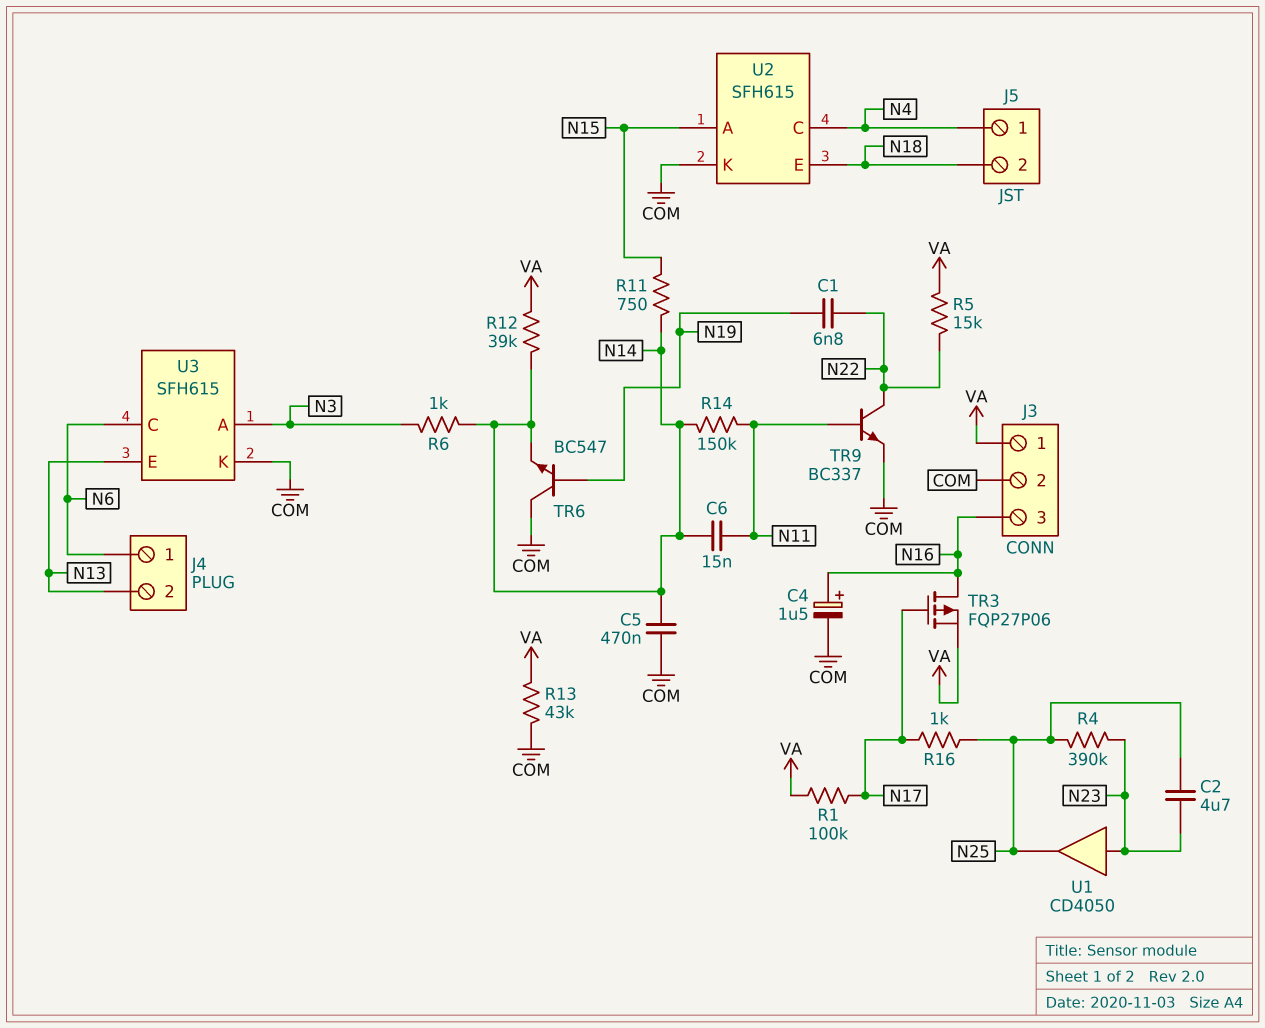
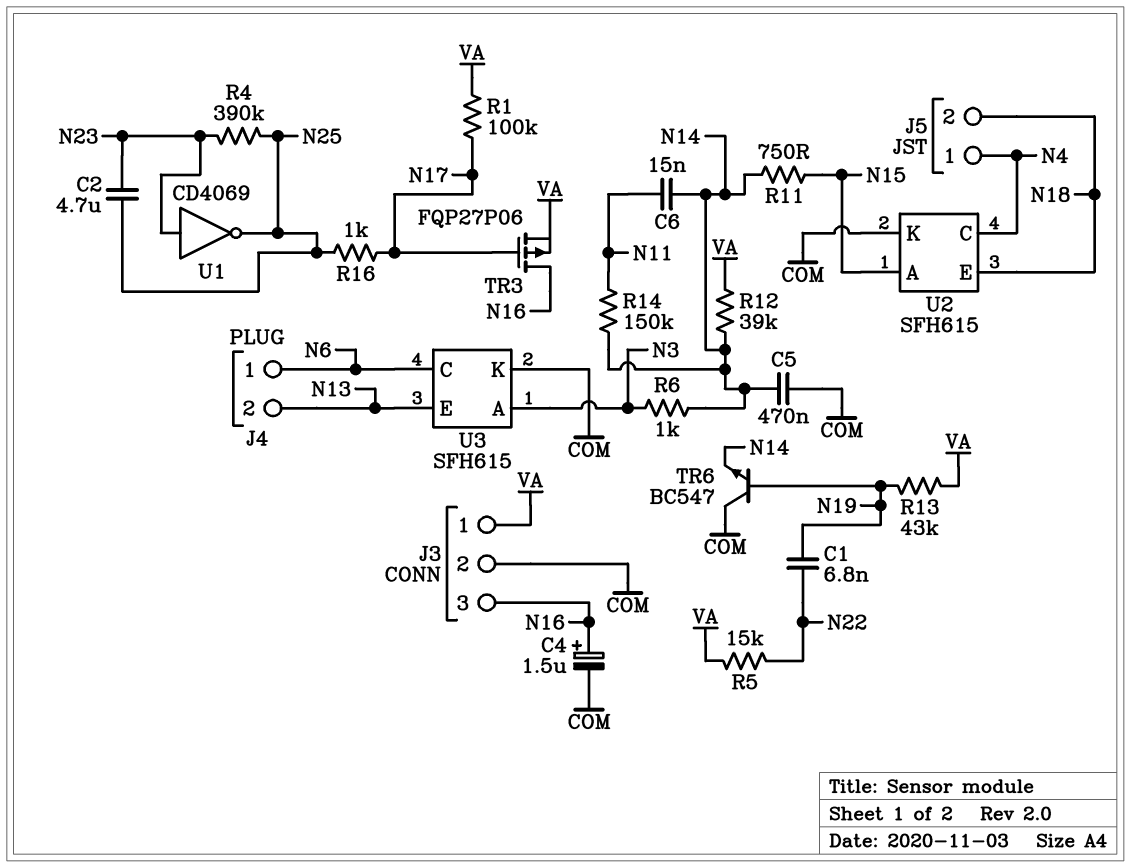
R13: 43k (COM, VA) -> 43k (N19, VA)
TR9: NPN BC337 (B N11, C N22, E COM) -> none
U1: buffer CD4050 (in N23, out N25) -> NOT CD4069 (in N23, out N25)

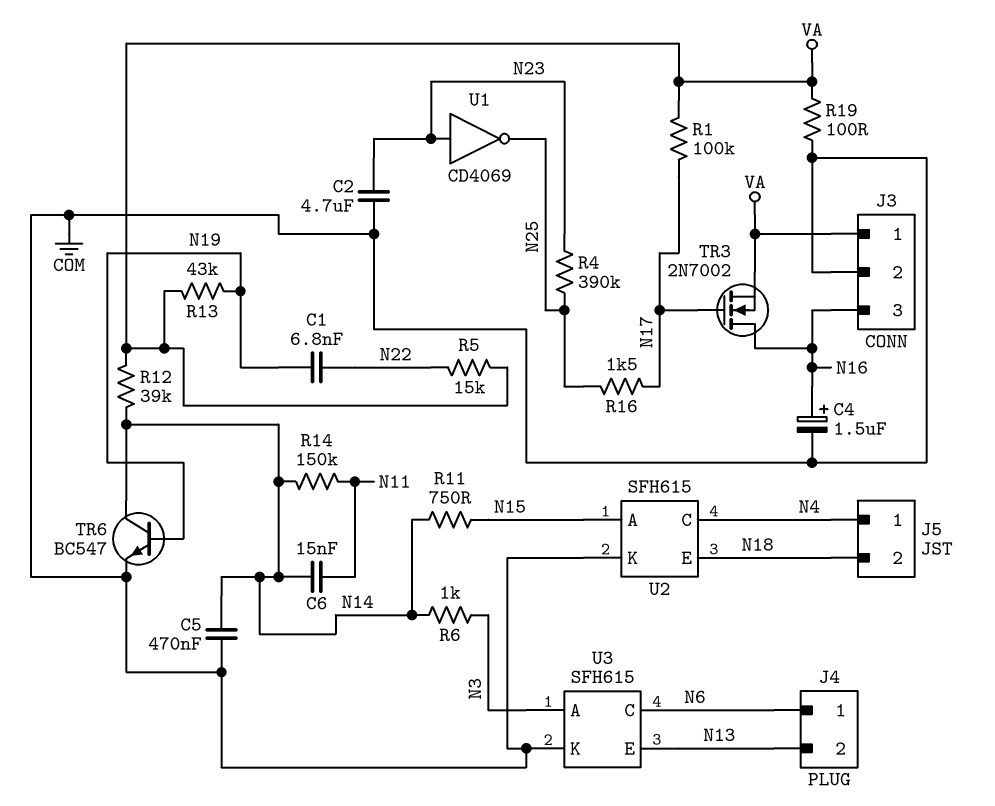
C2: 4.7uF (N23, N25) -> 4.7uF (COM, N23)
R16: 1k (N17, N25) -> 1.5k (N17, N25)
R19: none -> 100 (COM, VA)
TR3: PMOS FQP27P06 (G N17, D N16, S VA) -> NMOS 2N7002 (G N17, D N16, S VA)
TR6: NPN BC547 (B N19, C COM, E N14) -> NPN BC547 (B N19, C N14, E COM)

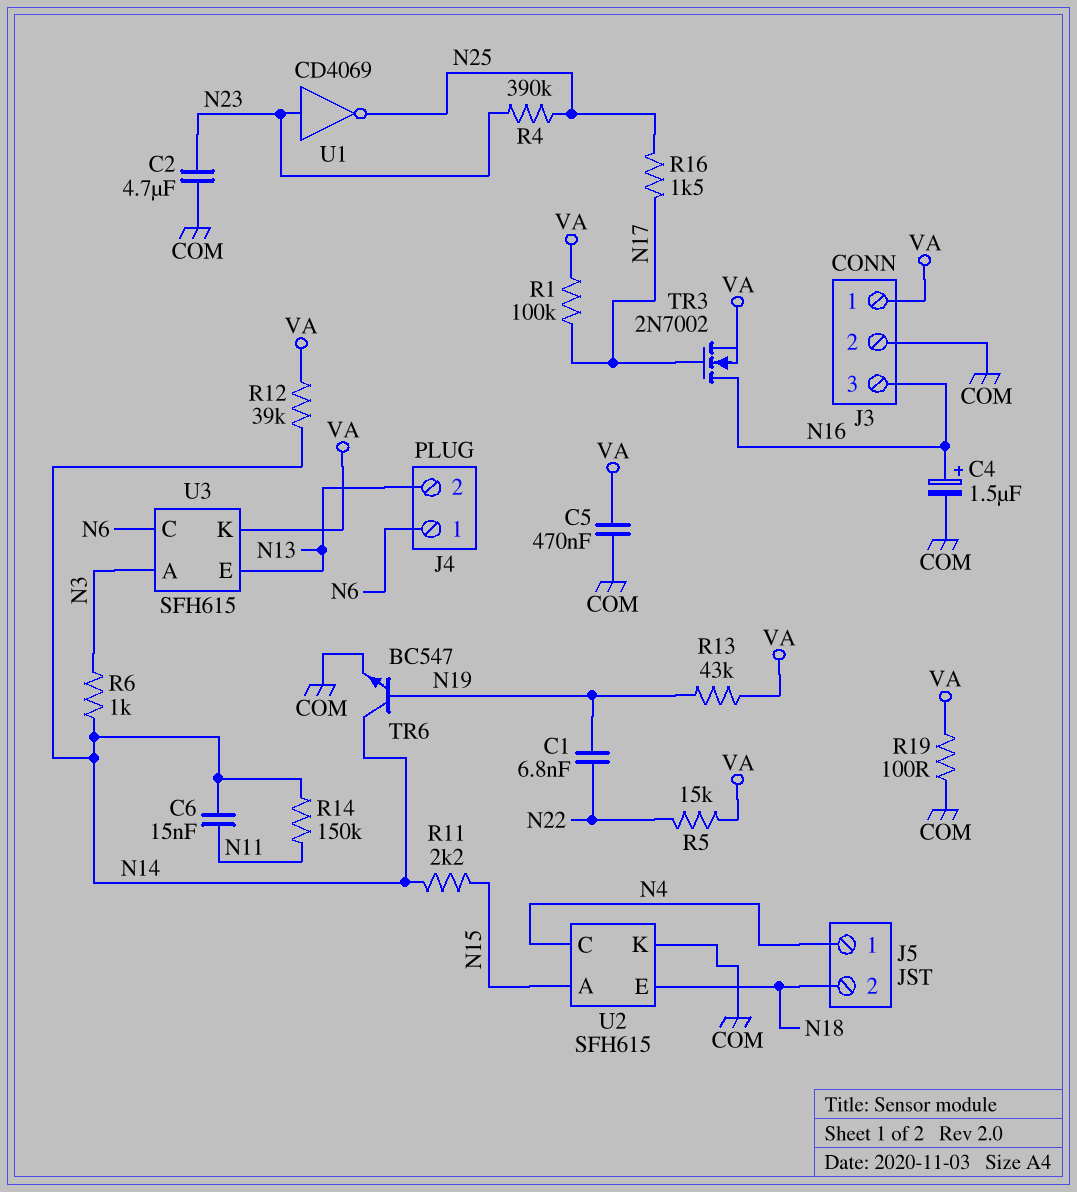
C5: 470nF (COM, N14) -> 470nF (COM, VA)
R11: 750 (N14, N15) -> 2.2k (N14, N15)
U3 pin K: COM -> VA

